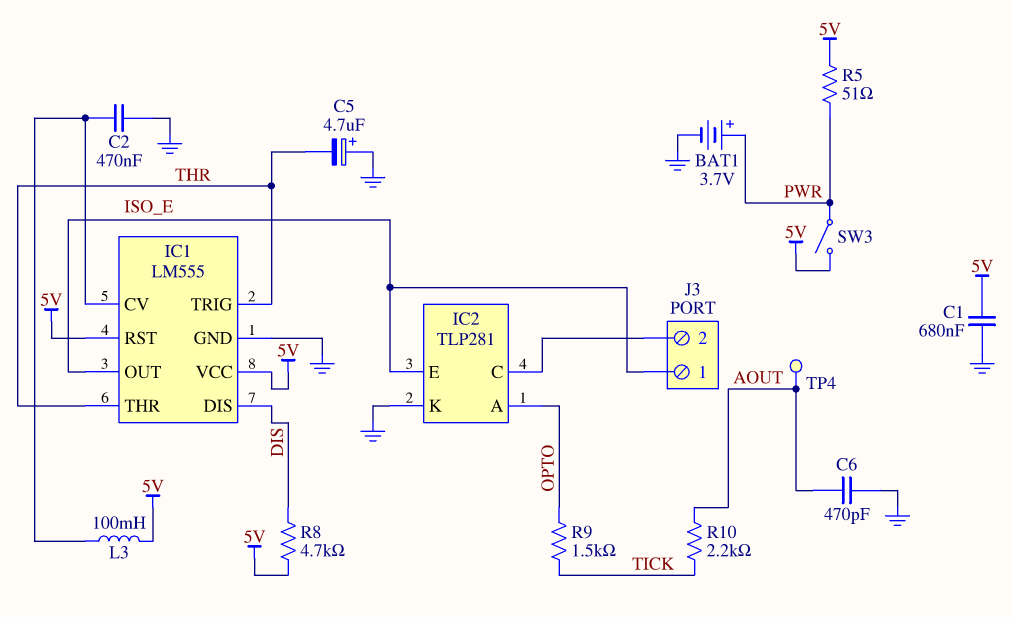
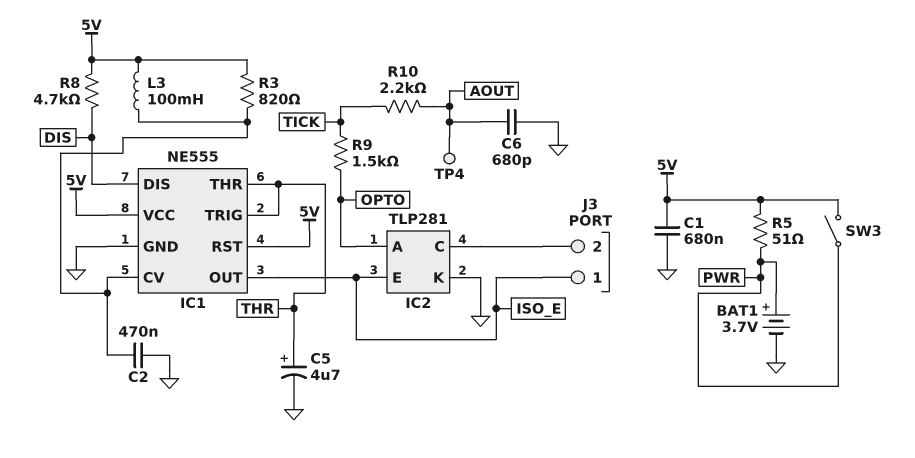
C5: 4.7uF (plus GND, minus THR) -> 4.7uF (plus THR, minus GND)
C6: 470pF (AOUT, GND) -> 680pF (AOUT, GND)
IC1: LM555 -> NE555
R3: none -> 820 (5V, IC1/CV)

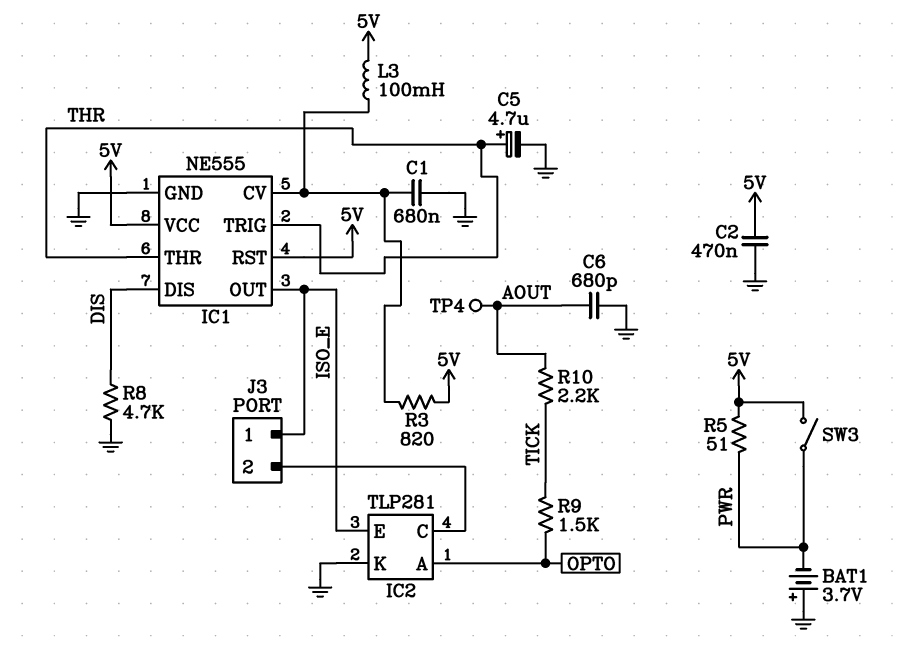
BAT1: 3.7V (plus PWR, minus GND) -> 3.7V (plus GND, minus PWR)
C1: 680nF (5V, GND) -> 680nF (GND, IC1/CV)
C2: 470nF (GND, IC1/CV) -> 470nF (5V, GND)
R8: 4.7k (5V, DIS) -> 4.7k (DIS, GND)

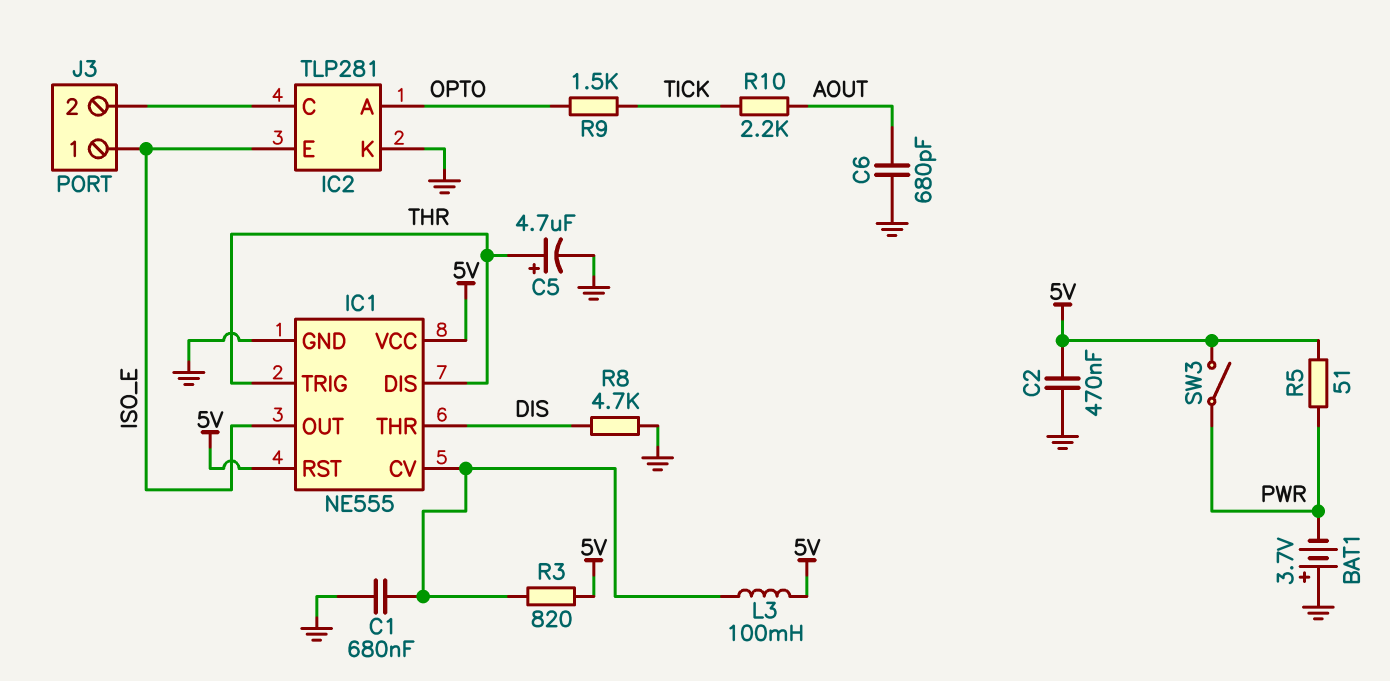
IC1 pin DIS: DIS -> THR
IC1 pin THR: THR -> DIS
TP4: test point (AOUT) -> none

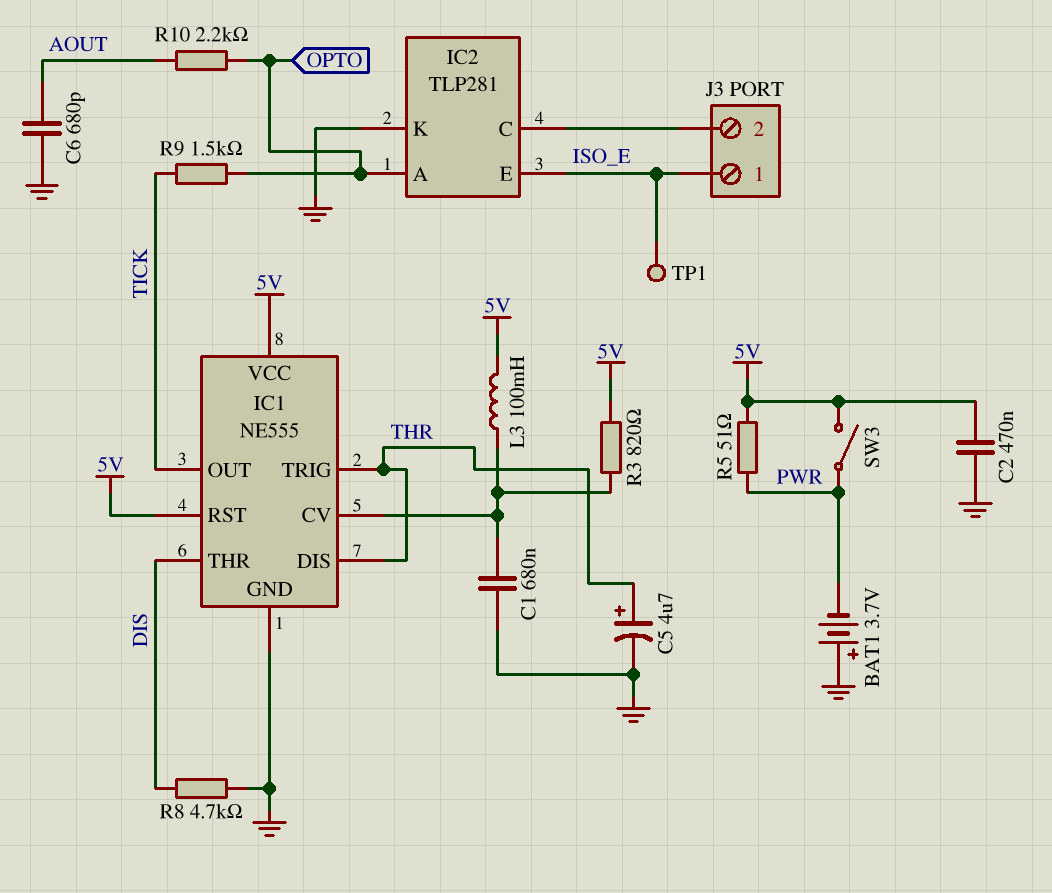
IC1 pin OUT: ISO_E -> TICK
R10: 2.2k (AOUT, TICK) -> 2.2k (AOUT, OPTO)
TP1: none -> test point (ISO_E)

